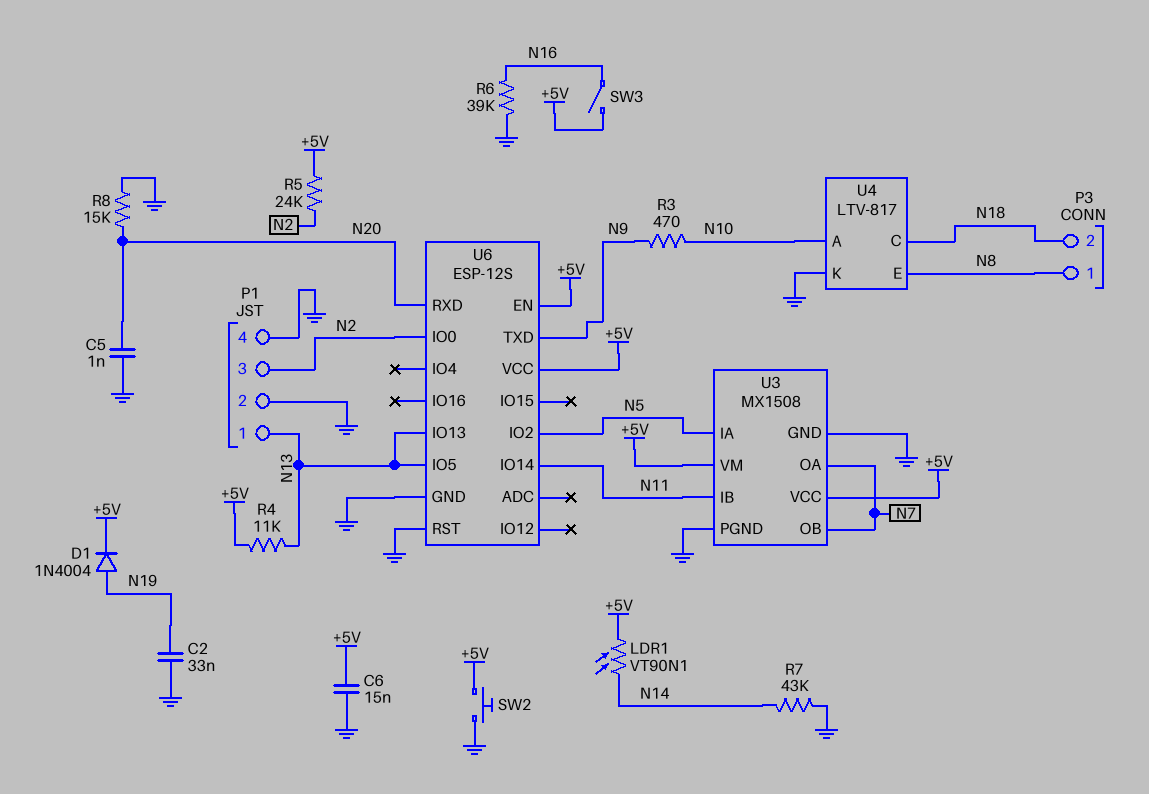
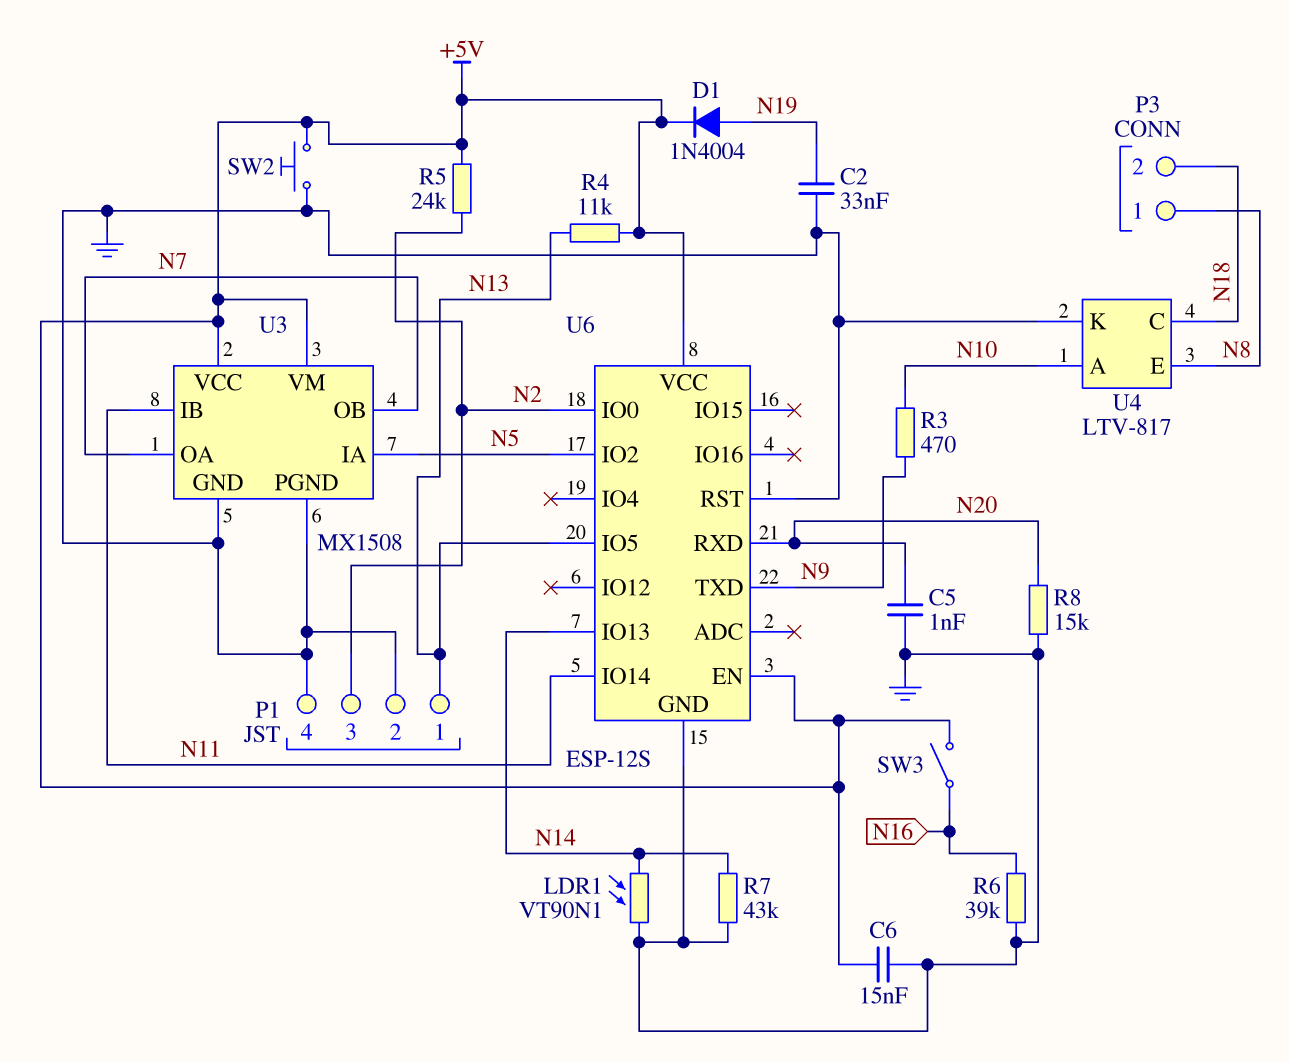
LDR1: VT90N1 (+5V, N14) -> VT90N1 (GND, N14)
U6 pin IO13: N13 -> N14

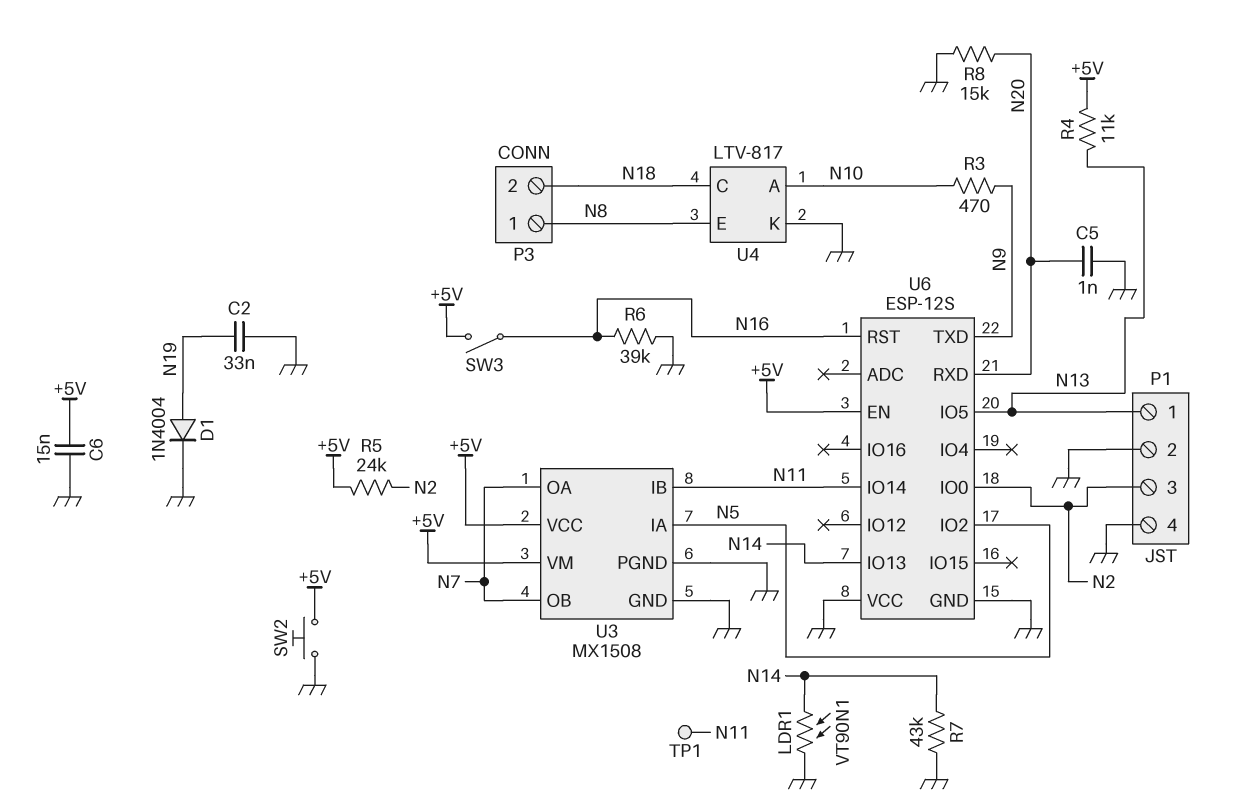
D1: diode 1N4004 (A N19, K +5V) -> diode 1N4004 (A N19, K GND)
TP1: none -> test point (N11)
U6 pin RST: GND -> N16
U6 pin VCC: +5V -> GND

